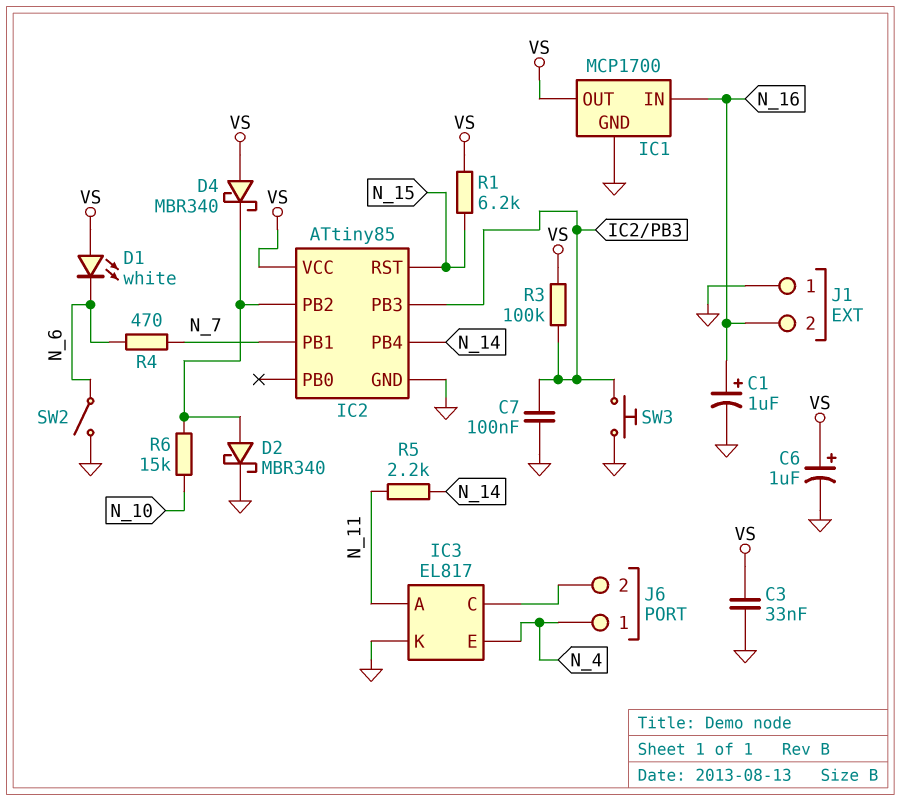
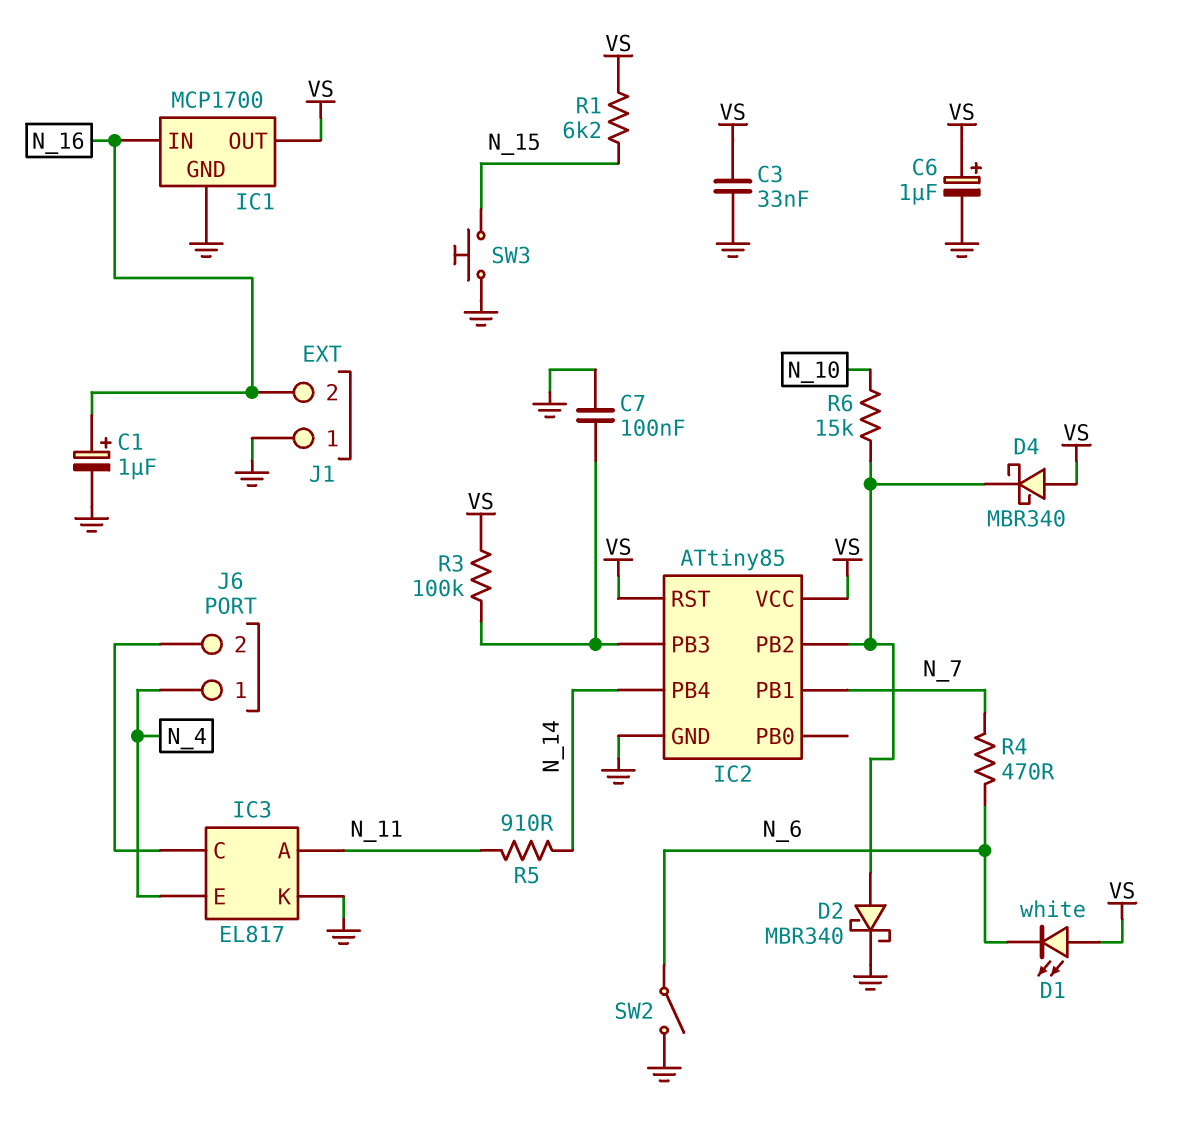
IC2 pin RST: N_15 -> VS
R5: 2.2k (N_11, N_14) -> 910 (N_11, N_14)
SW3: button (GND, IC2/PB3) -> button (GND, N_15)

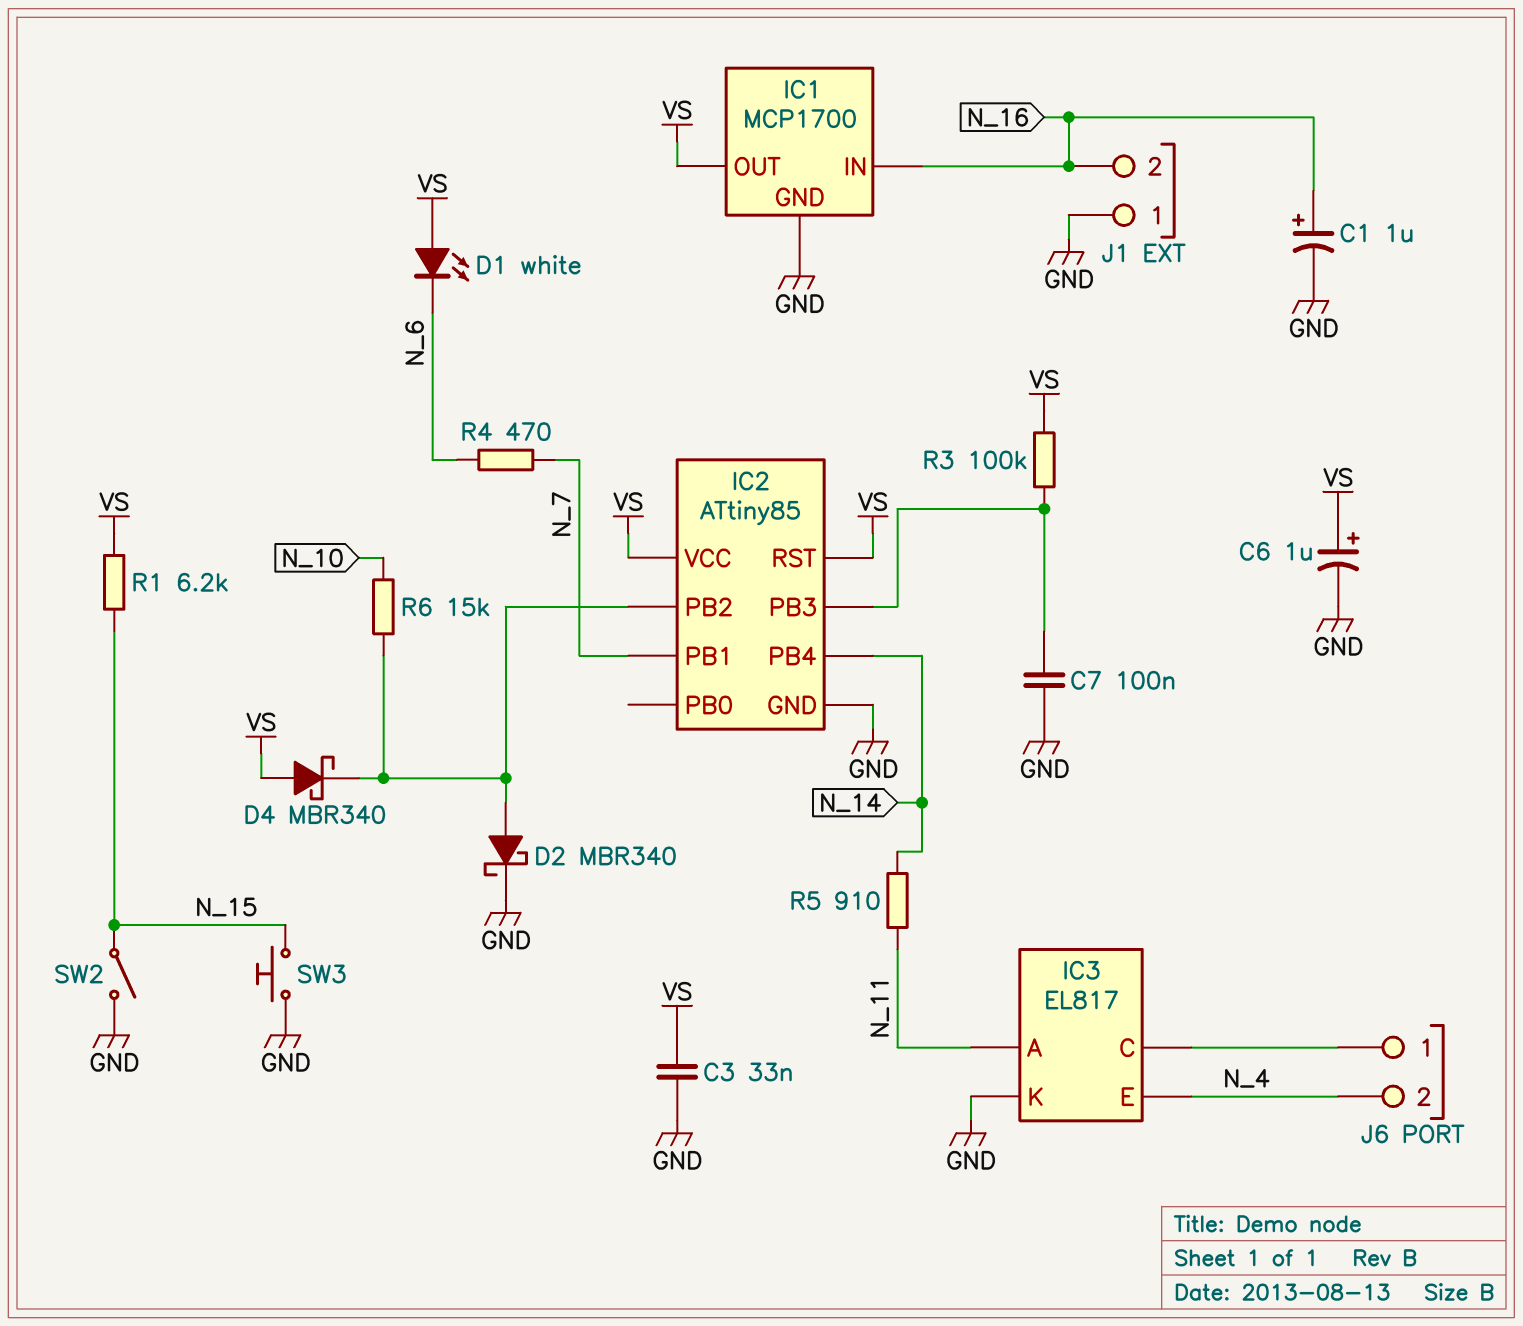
J6 pin 1: N_4 -> IC3/C
J6 pin 2: IC3/C -> N_4
SW2: switch (GND, N_6) -> switch (GND, N_15)

